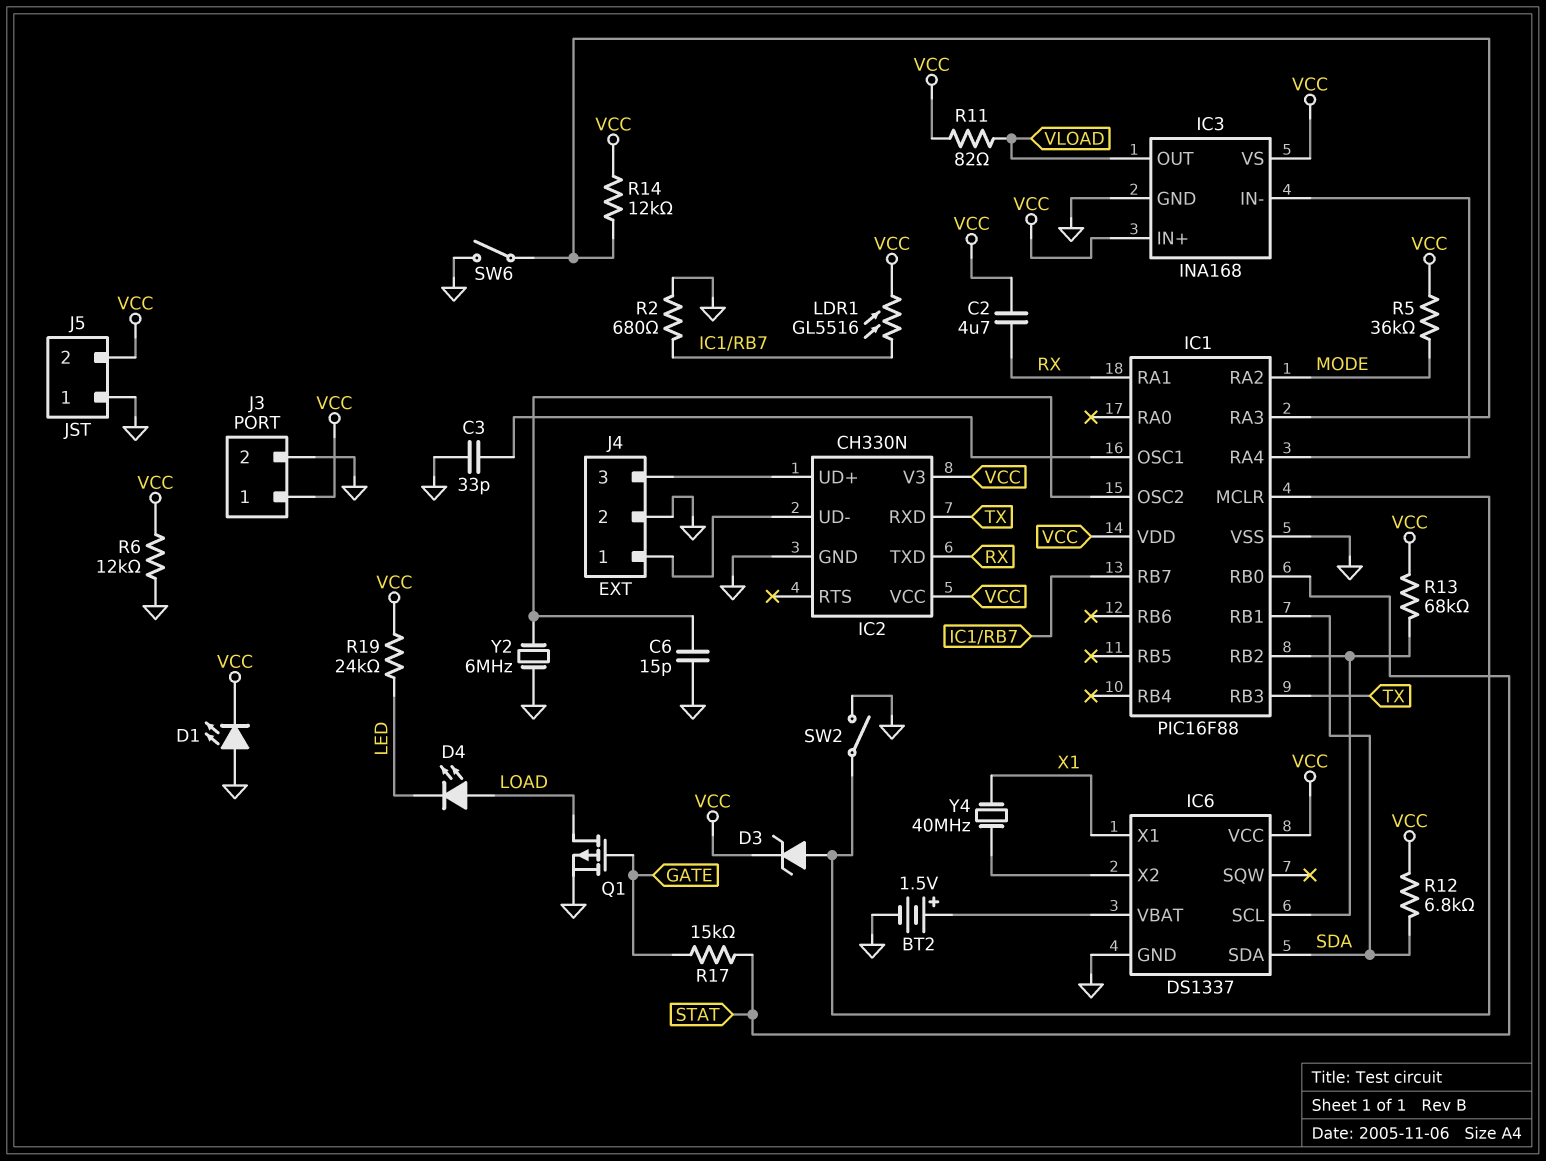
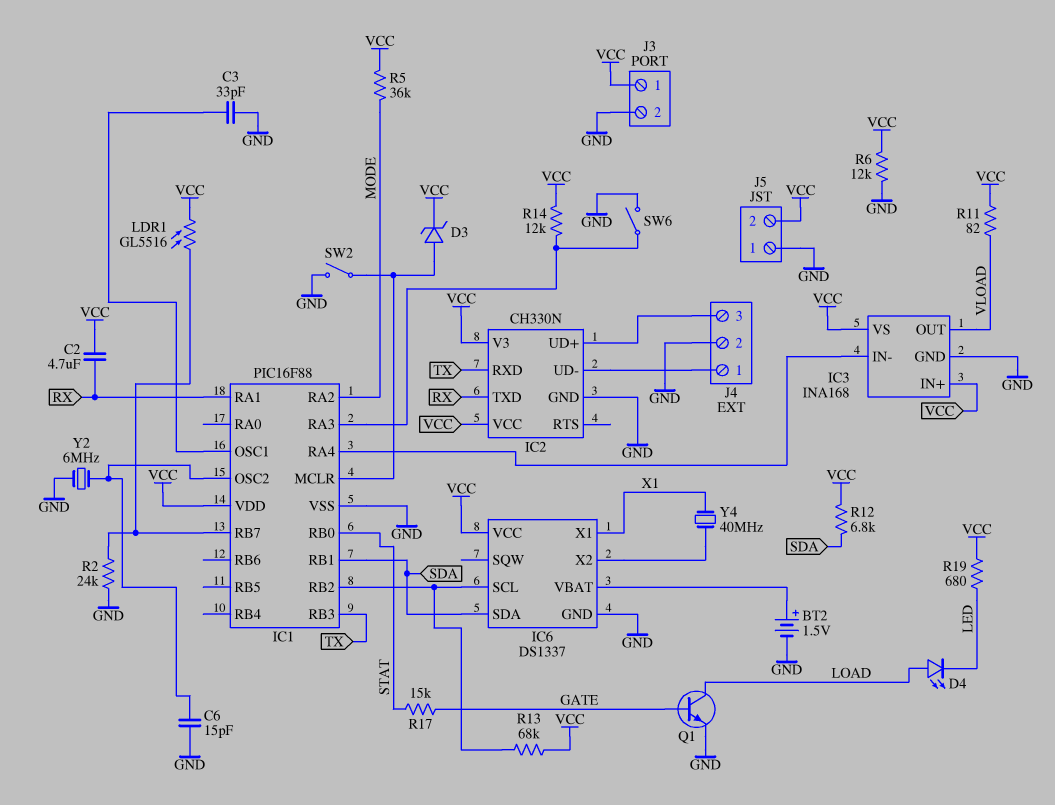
D1: LED (A GND, K VCC) -> none
Q1: PMOS (G GATE, D LOAD, S GND) -> NPN (B GATE, C LOAD, E GND)
R2: 680 (GND, IC1/RB7) -> 24k (GND, IC1/RB7)
R19: 24k (LED, VCC) -> 680 (LED, VCC)

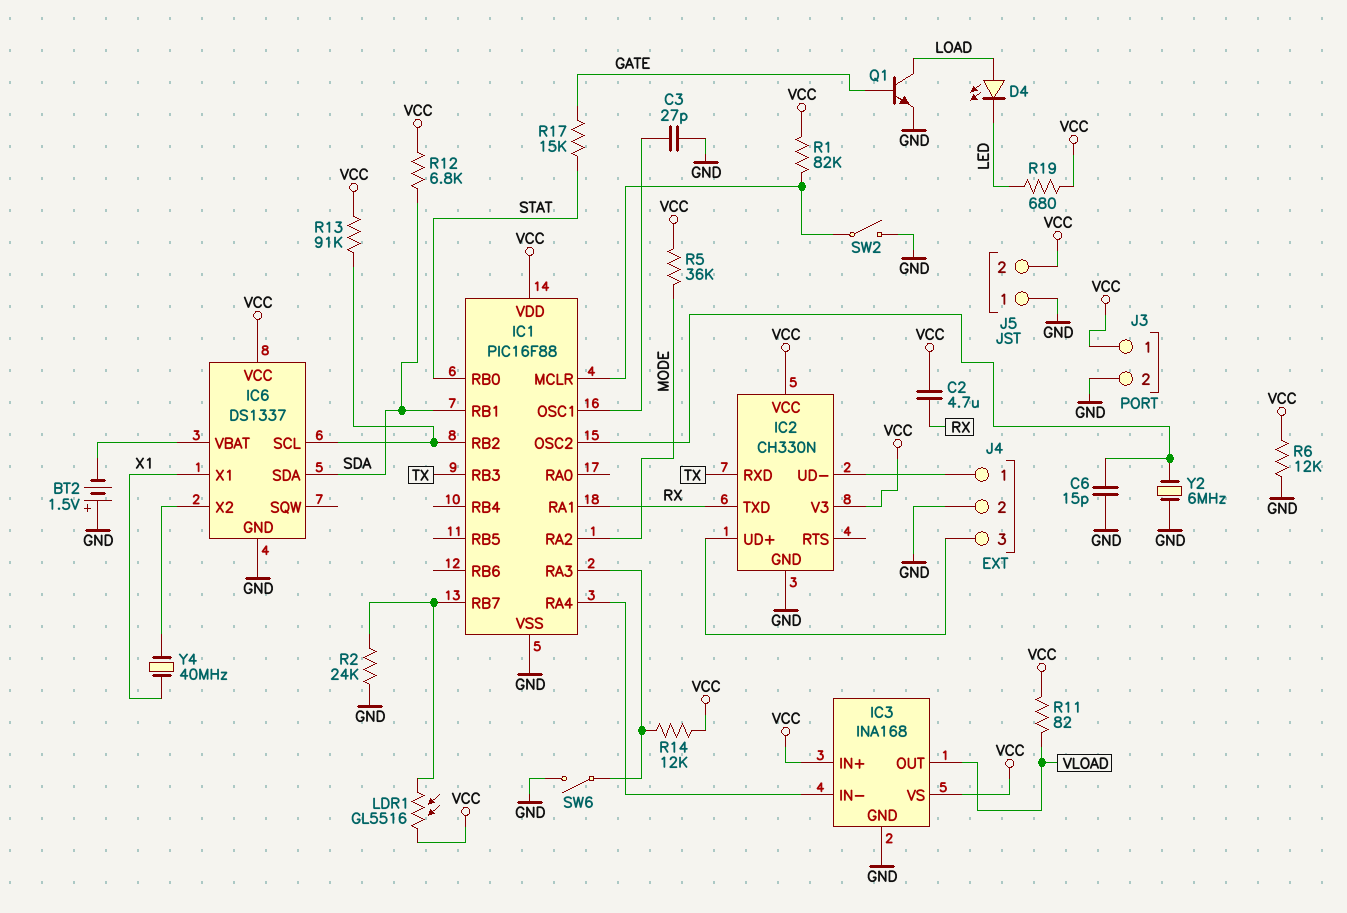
BT2: 1.5V (plus IC6/VBAT, minus GND) -> 1.5V (plus GND, minus IC6/VBAT)
C3: 33pF (GND, IC1/OSC1) -> 27pF (GND, IC1/OSC1)
D3: zener (A IC1/MCLR, K VCC) -> none
R1: none -> 82k (IC1/MCLR, VCC)
R13: 68k (IC1/RB2, VCC) -> 91k (IC1/RB2, VCC)

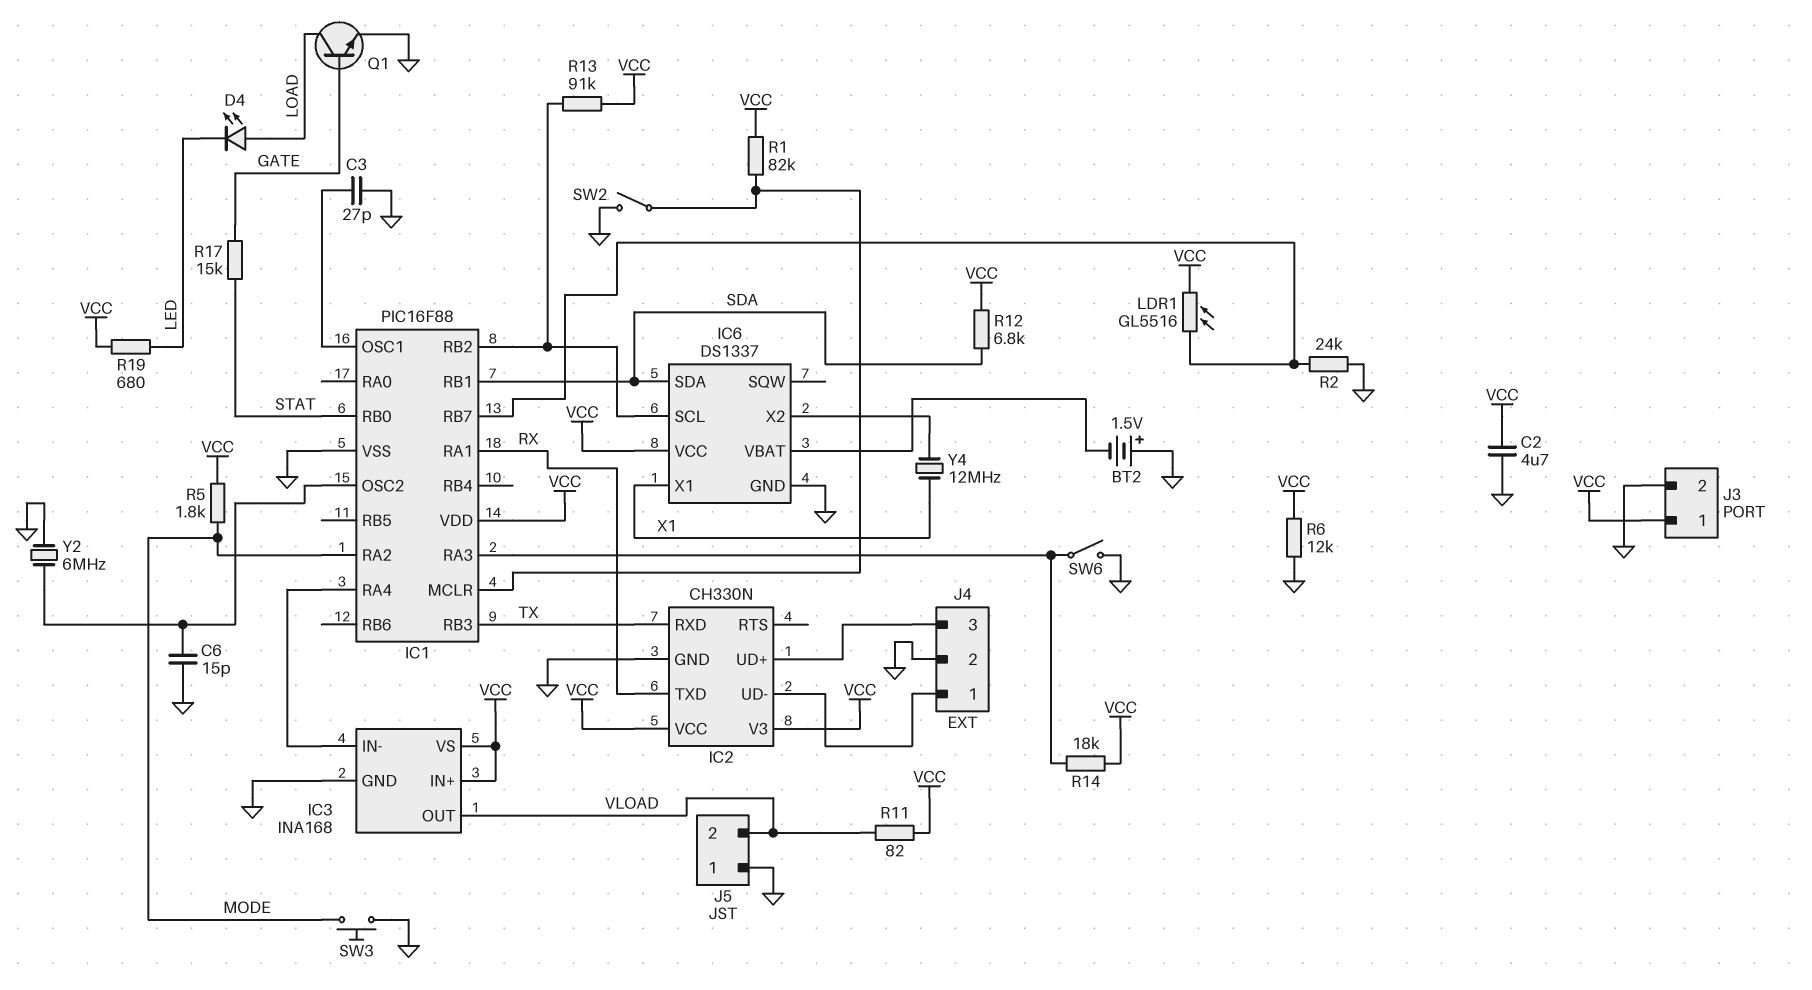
C2: 4.7uF (RX, VCC) -> 4.7uF (GND, VCC)
J5 pin 2: VCC -> VLOAD
R5: 36k (MODE, VCC) -> 1.8k (MODE, VCC)
R14: 12k (IC1/RA3, VCC) -> 18k (IC1/RA3, VCC)
SW3: none -> button (GND, MODE)
Y4: 40MHz (IC6/X2, X1) -> 12MHz (IC6/X2, X1)

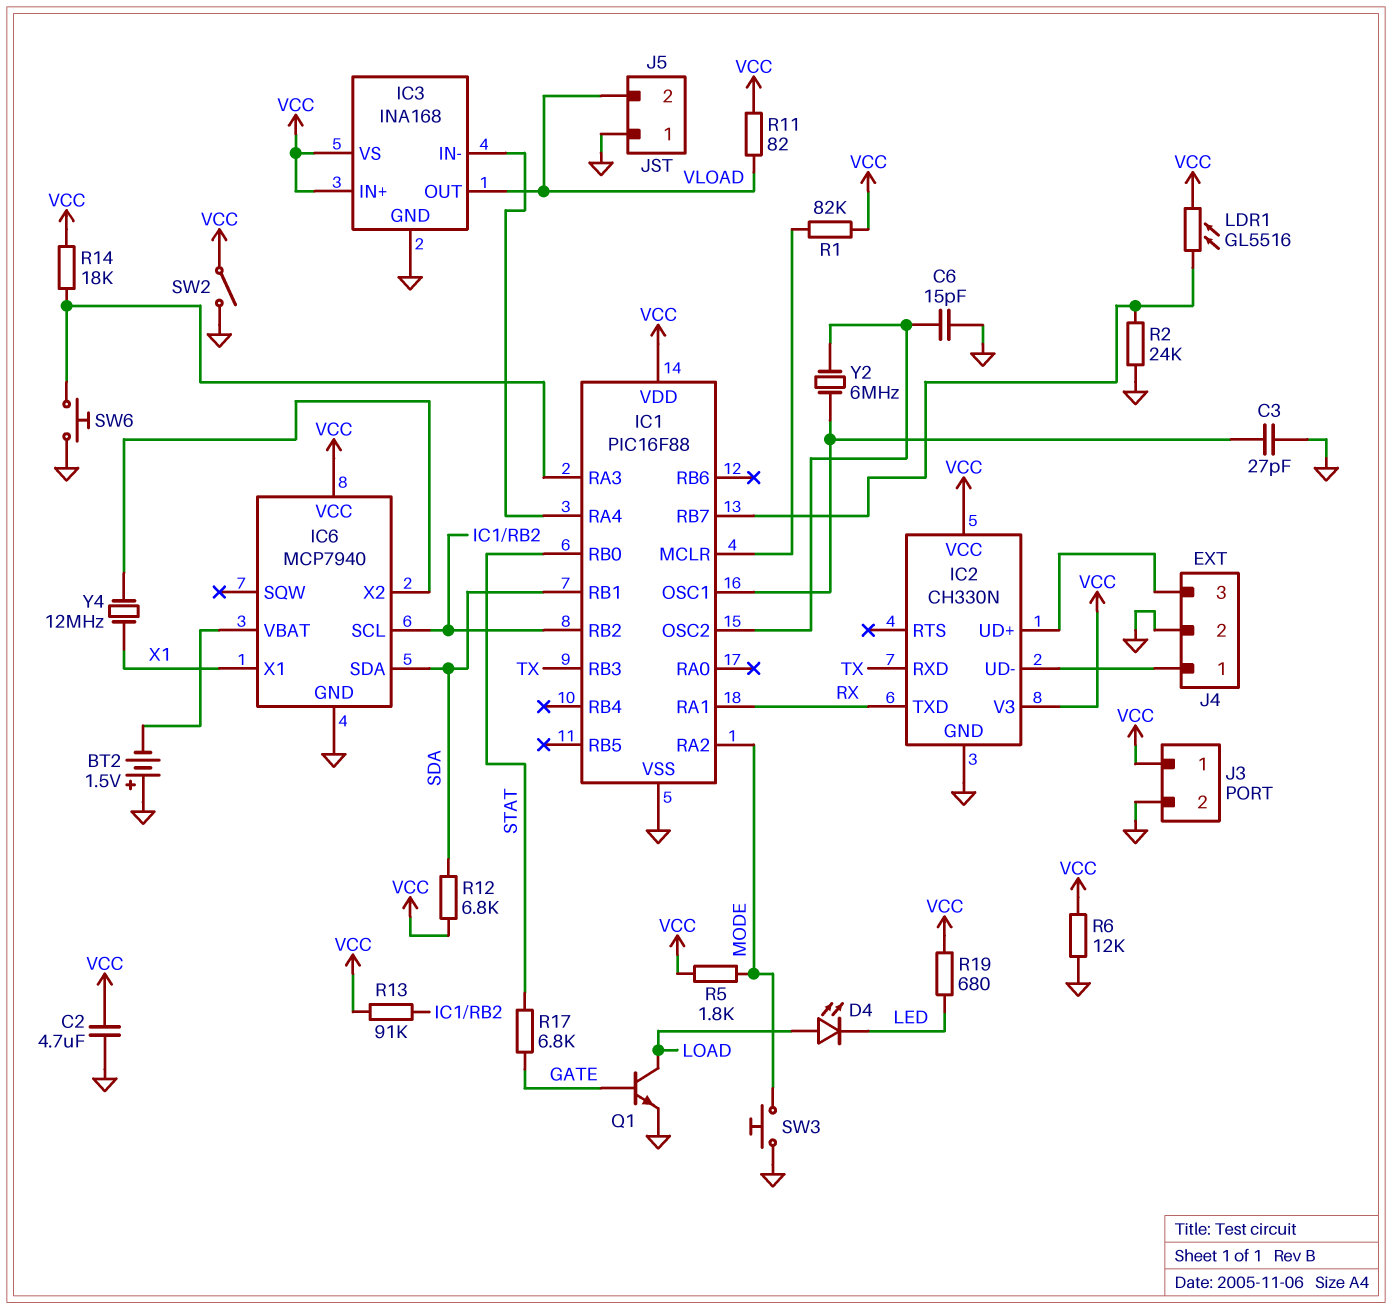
IC6: DS1337 -> MCP7940
R17: 15k (GATE, STAT) -> 6.8k (GATE, STAT)
SW2: switch (GND, IC1/MCLR) -> switch (GND, VCC)
SW6: switch (GND, IC1/RA3) -> button (GND, IC1/RA3)
Y2: 6MHz (GND, IC1/OSC2) -> 6MHz (IC1/OSC1, IC1/OSC2)

